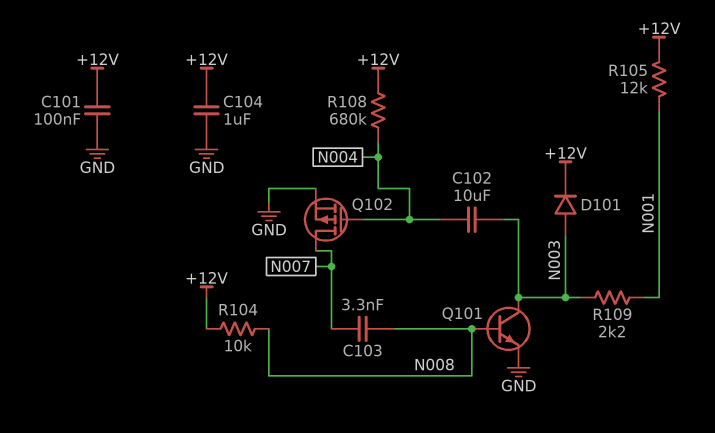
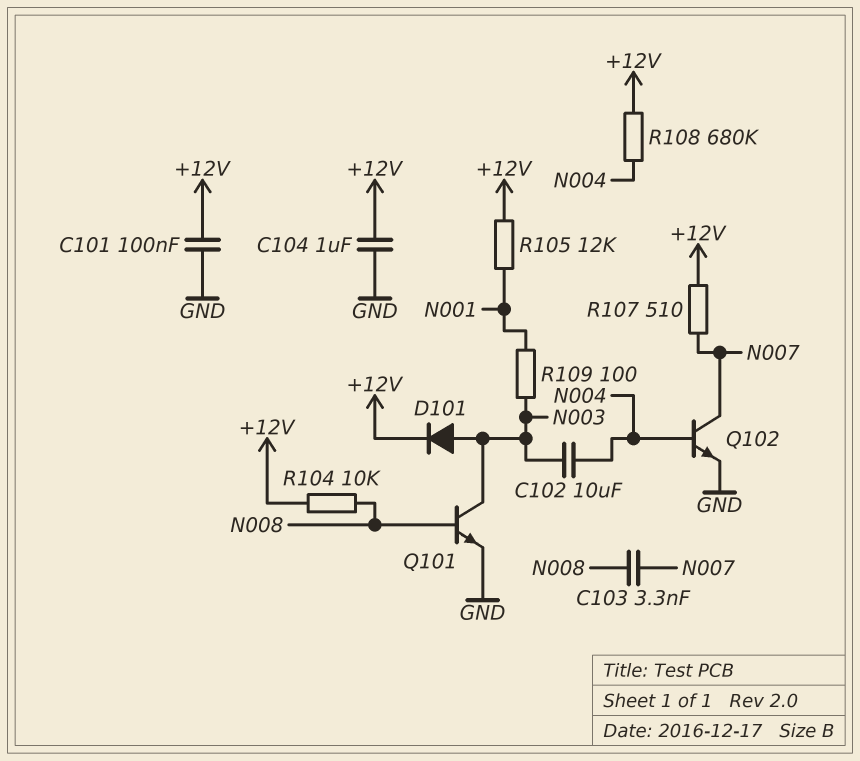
Q102: PMOS (G N004, D N007, S GND) -> NPN (B N004, C N007, E GND)
R107: none -> 510 (+12V, N007)
R109: 2.2k (N001, N003) -> 100 (N001, N003)

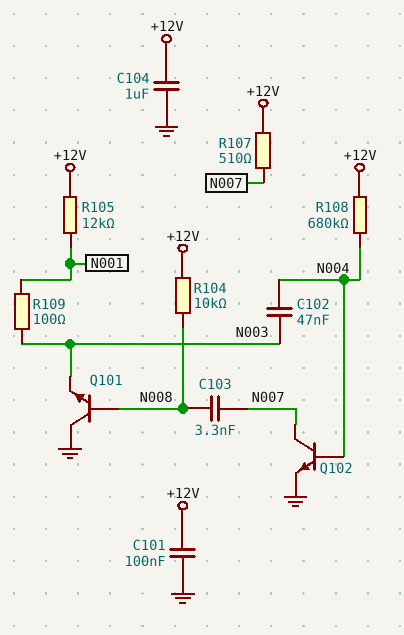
C102: 10uF (N003, N004) -> 47nF (N003, N004)
D101: diode (A N003, K +12V) -> none
Q101: NPN (B N008, C N003, E GND) -> NPN (B N008, C GND, E N003)

